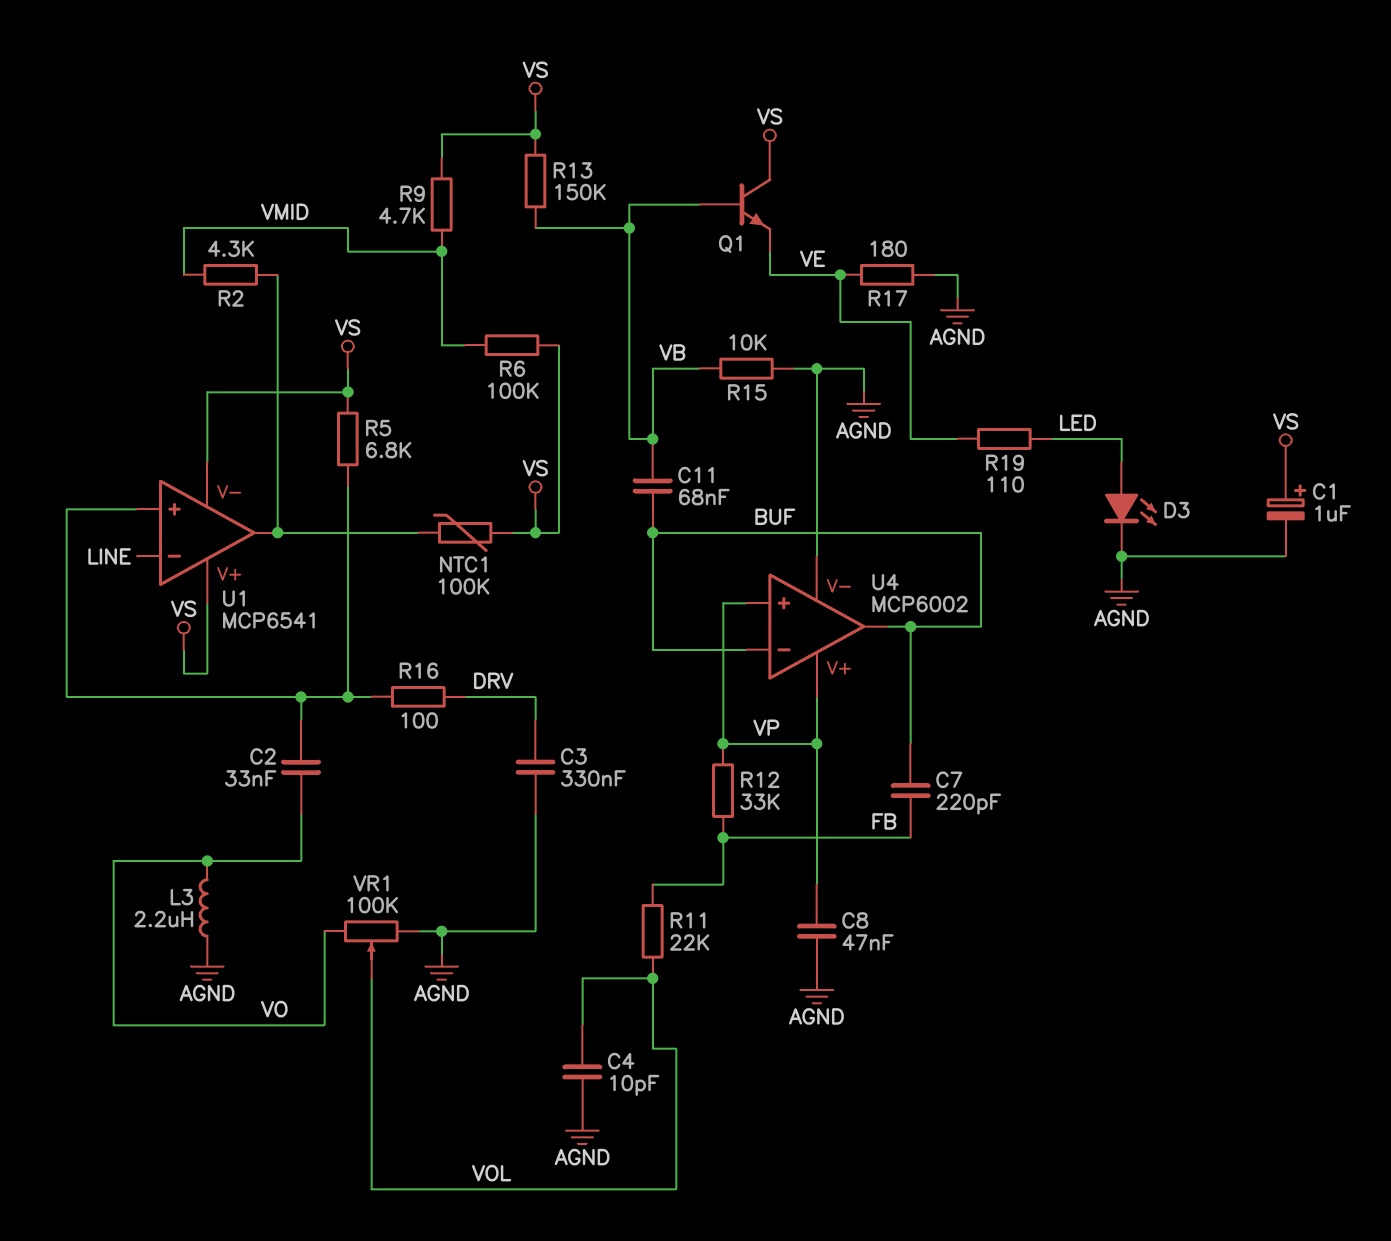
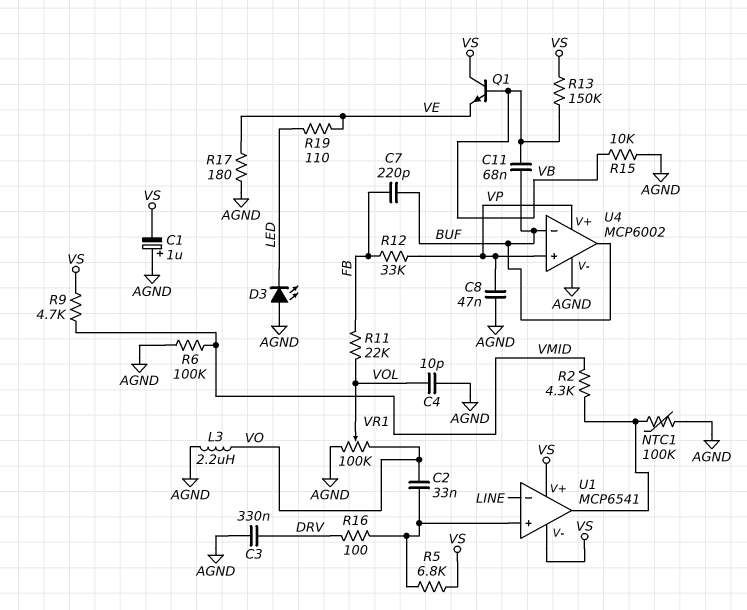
C1: 1uF (plus VS, minus AGND) -> 1uF (plus AGND, minus VS)
D3: LED (A LED, K AGND) -> LED (A AGND, K LED)
NTC1: 100k (U1/out, VS) -> 100k (AGND, U1/out)
R6: 100k (VMID, VS) -> 100k (AGND, VMID)

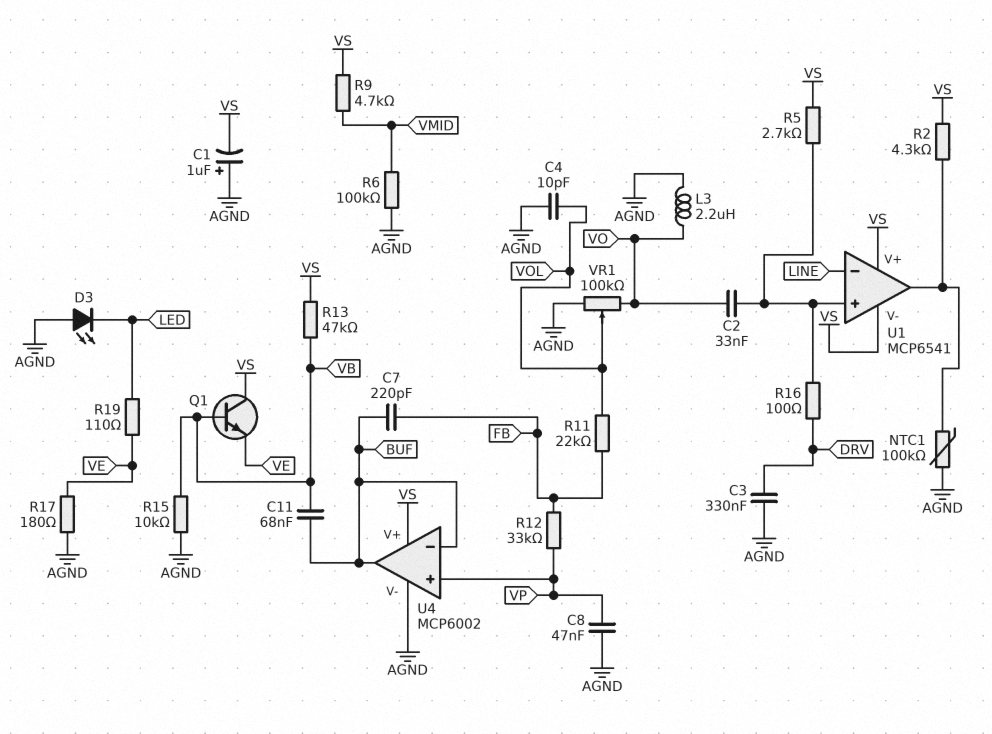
R2: 4.3k (U1/out, VMID) -> 4.3k (U1/out, VS)
R5: 6.8k (U1/in+, VS) -> 2.7k (U1/in+, VS)
R13: 150k (VB, VS) -> 47k (VB, VS)
U4 pin V+: VP -> VS

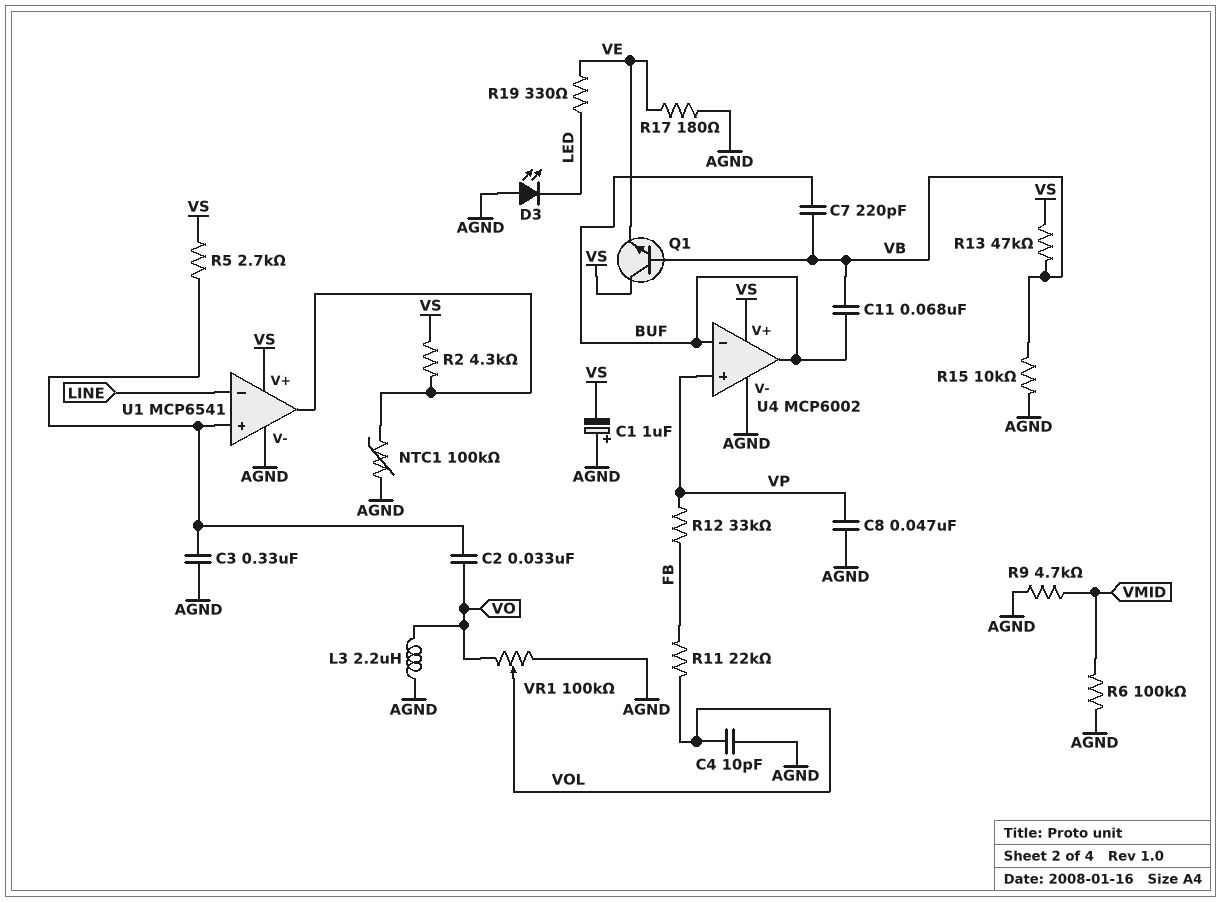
C3: 330nF (AGND, DRV) -> 330nF (AGND, U1/in+)
C7: 220pF (BUF, FB) -> 220pF (BUF, VB)
R9: 4.7k (VMID, VS) -> 4.7k (AGND, VMID)
R16: 100 (DRV, U1/in+) -> none
R19: 110 (LED, VE) -> 330 (LED, VE)
U1 pin V-: VS -> AGND

